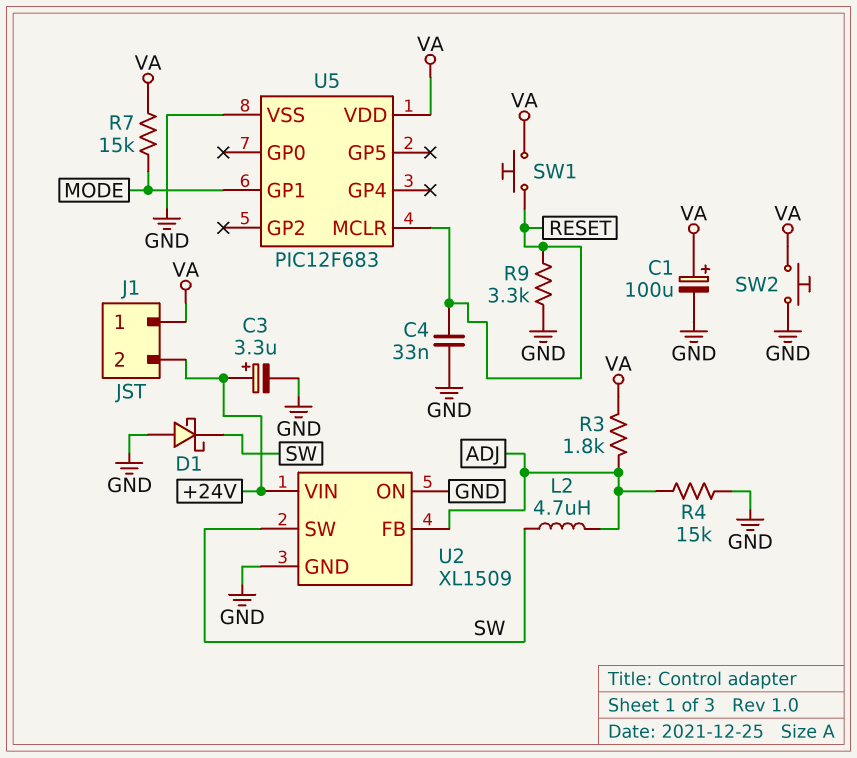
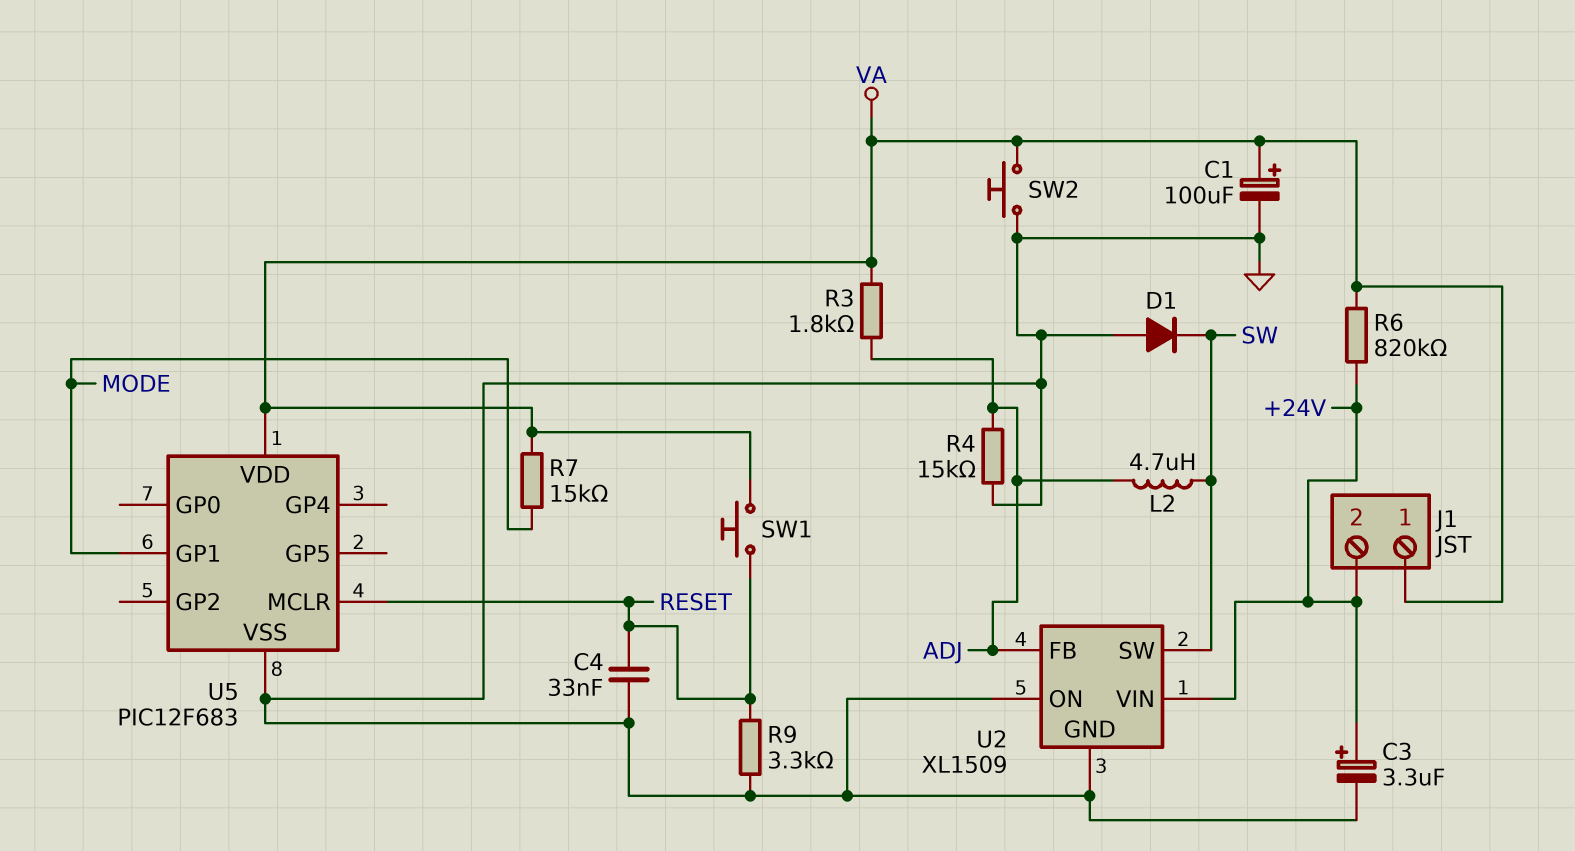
D1: schottky (A GND, K SW) -> diode (A GND, K SW)
R6: none -> 820k (+24V, VA)

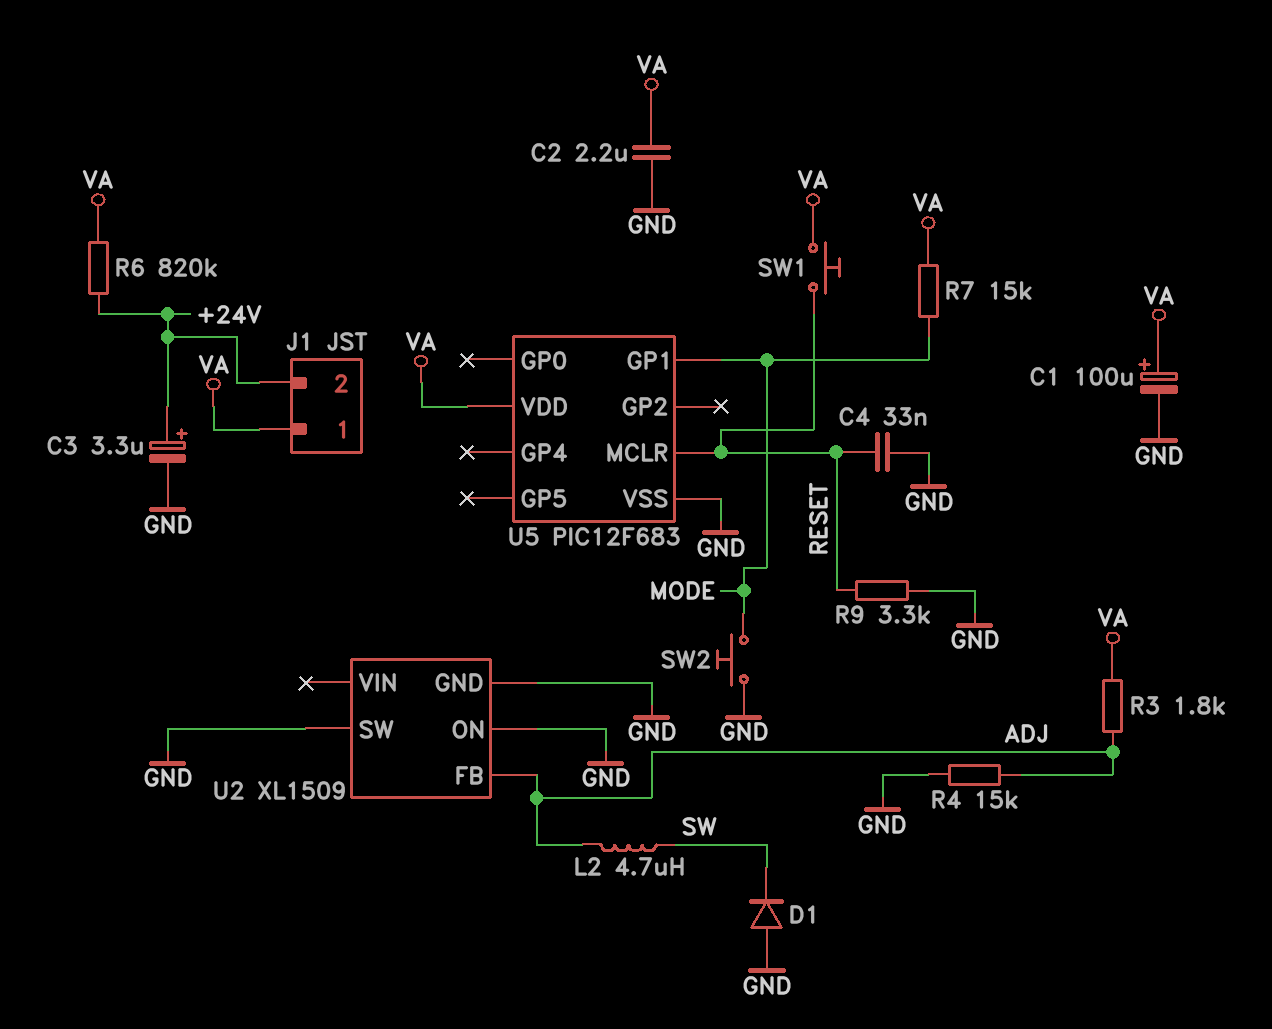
C2: none -> 2.2uF (GND, VA)
SW2: button (GND, VA) -> button (GND, MODE)
U2 pin SW: SW -> GND
U2 pin VIN: +24V -> none

